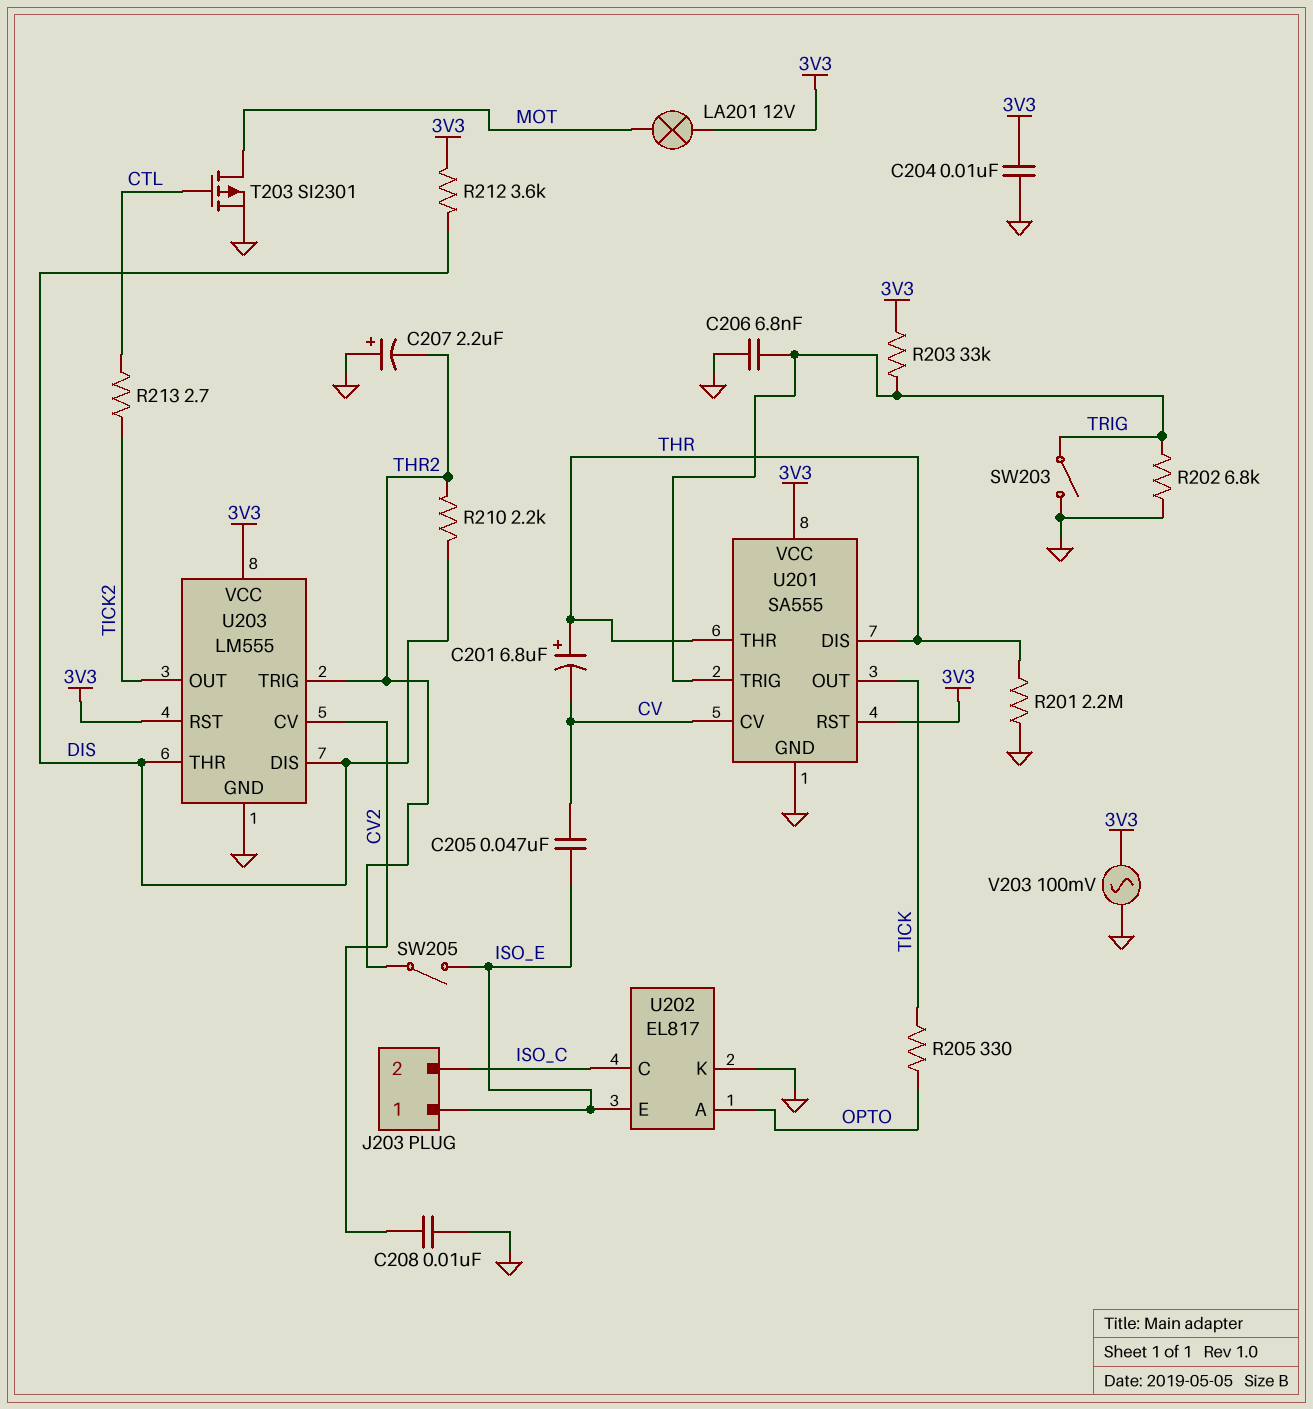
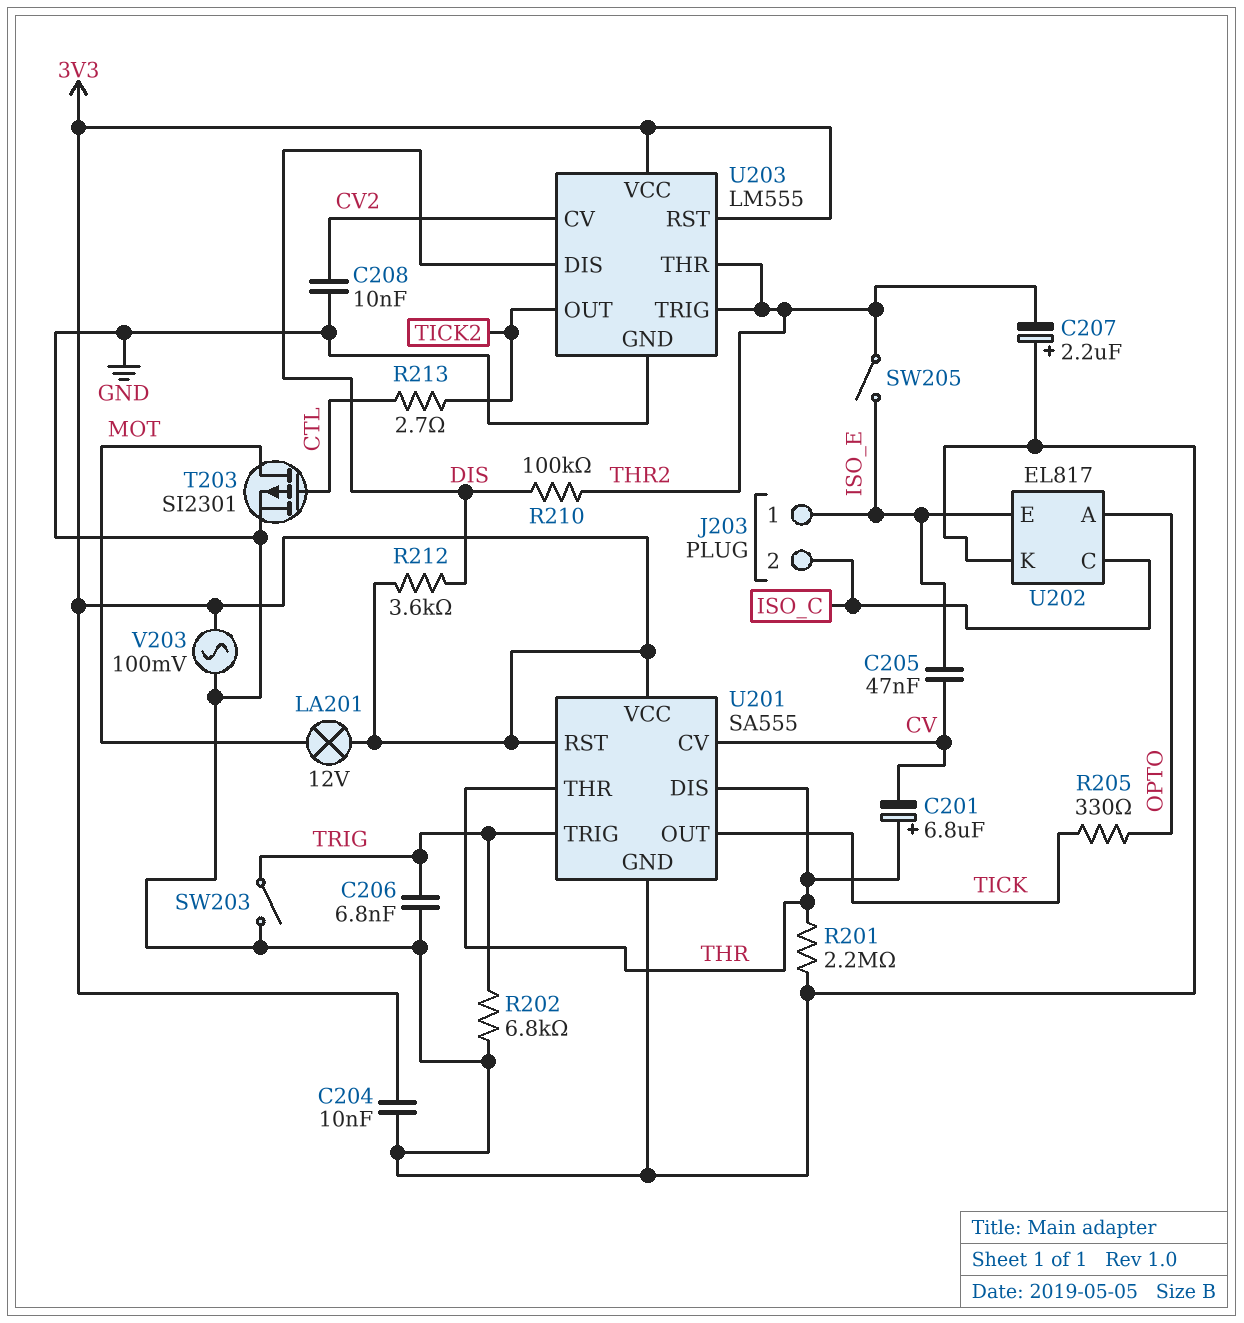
R203: 33k (3V3, TRIG) -> none
R210: 2.2k (DIS, THR2) -> 100k (DIS, THR2)
U203 pin THR: DIS -> THR2

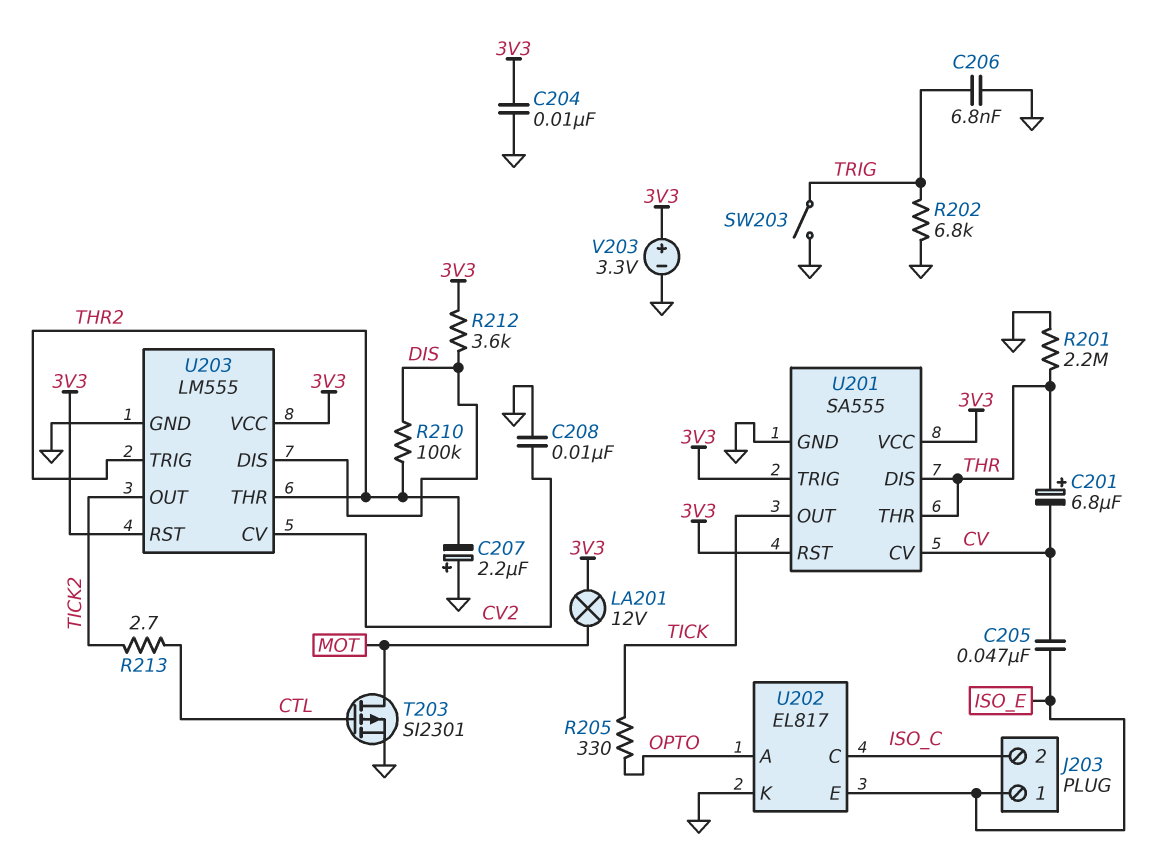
SW205: switch (ISO_E, THR2) -> none
U201 pin TRIG: TRIG -> 3V3
V203: AC 100mV (3V3, GND) -> 3.3V (plus 3V3, minus GND)

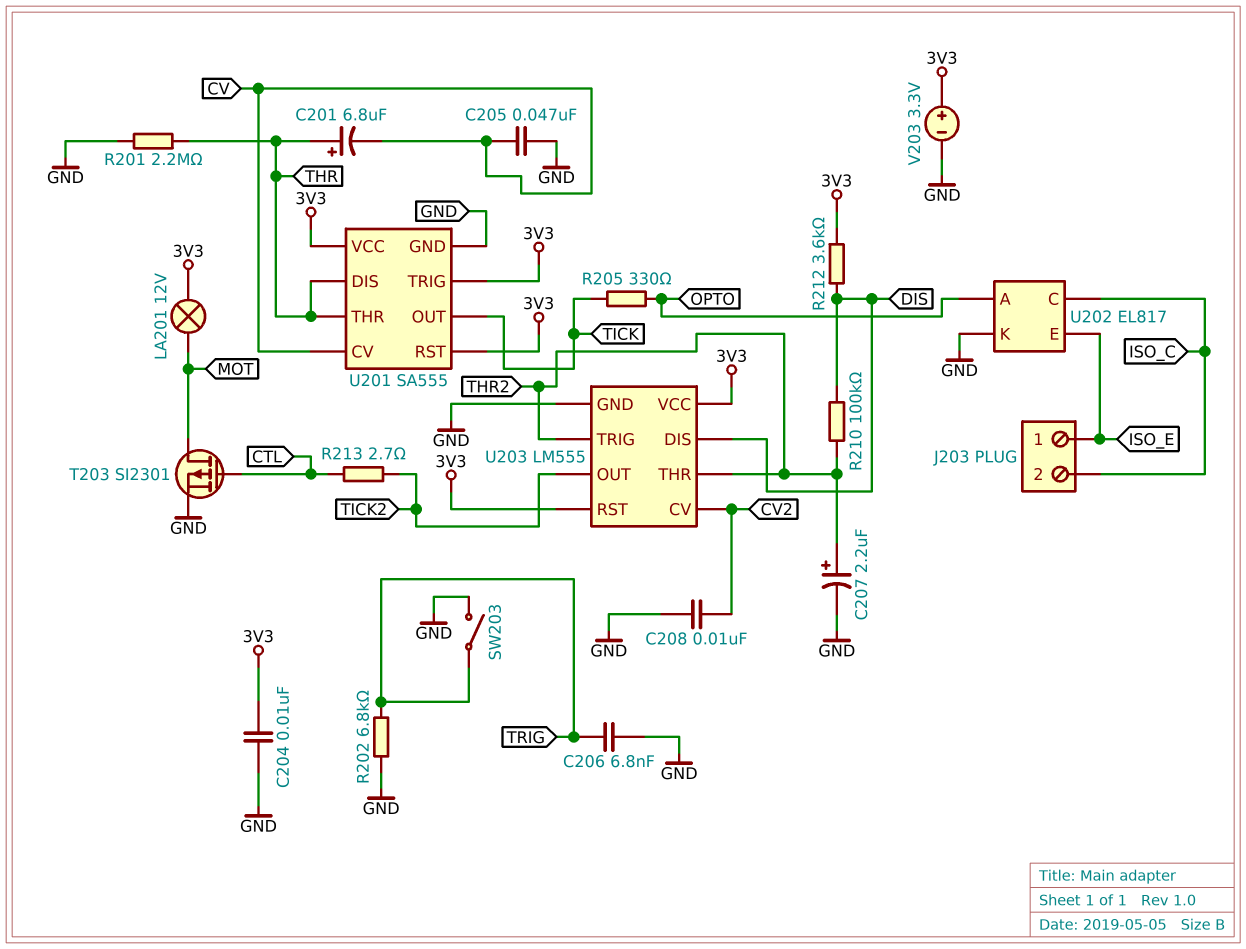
C205: 47nF (CV, ISO_E) -> 47nF (CV, GND)
C207: 2.2uF (plus GND, minus THR2) -> 2.2uF (plus THR2, minus GND)

